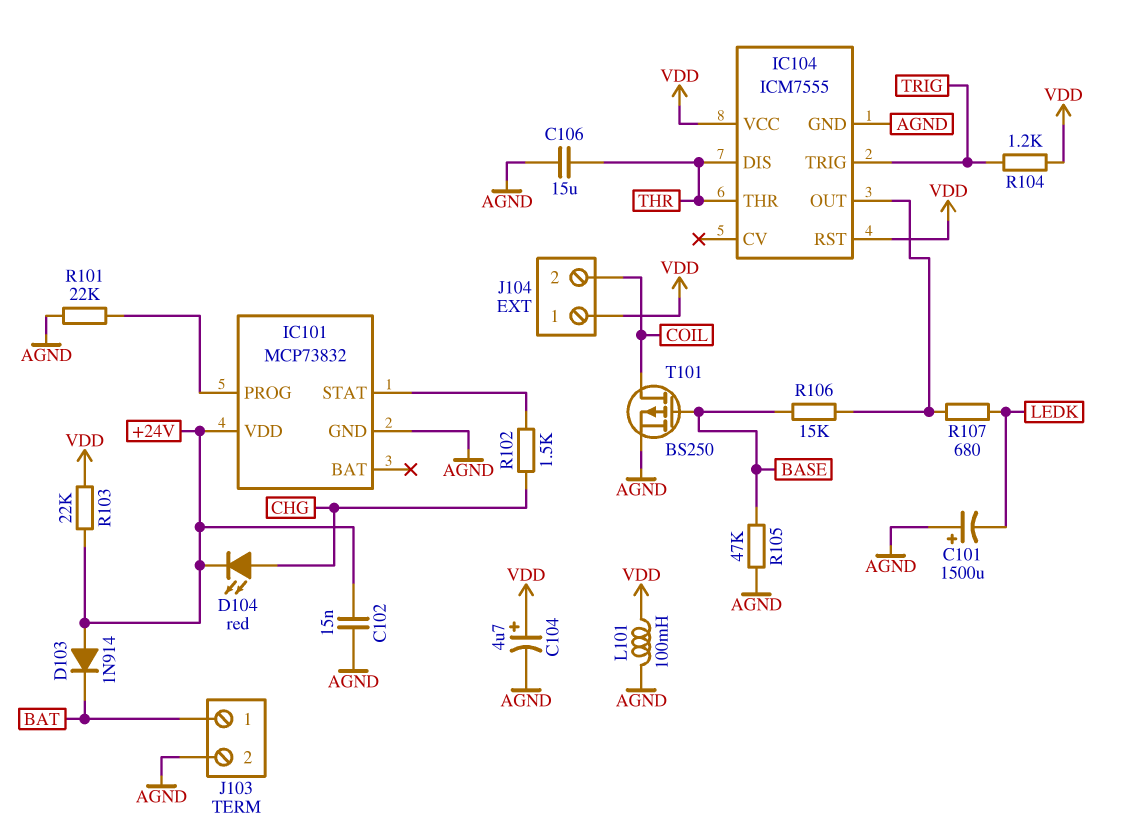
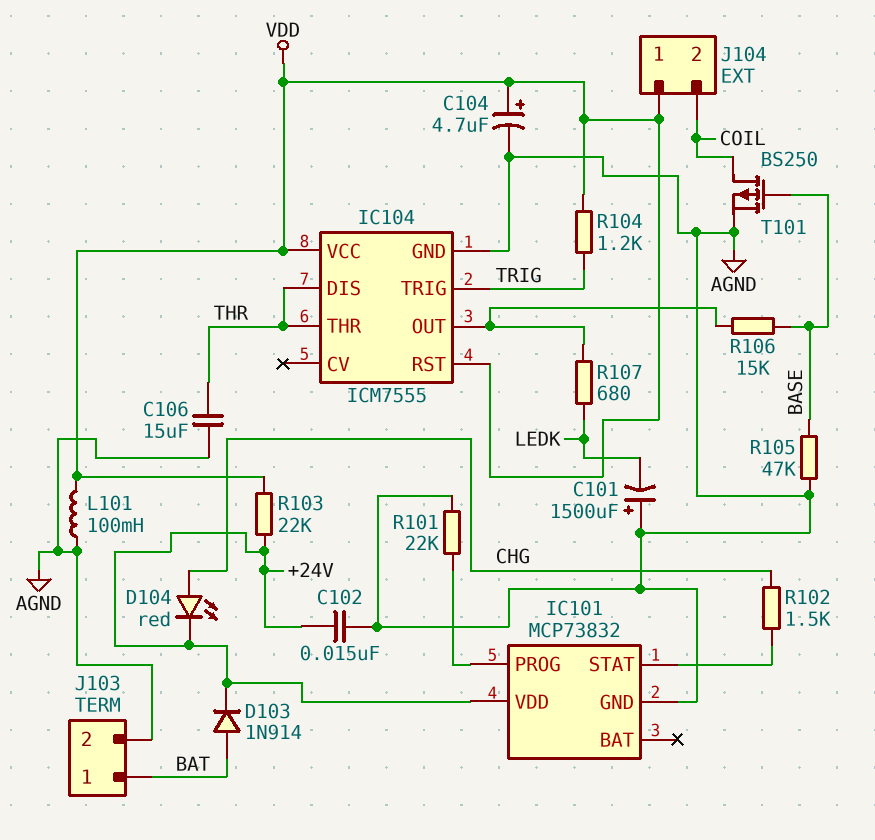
D103: diode 1N914 (A +24V, K BAT) -> diode 1N914 (A BAT, K +24V)

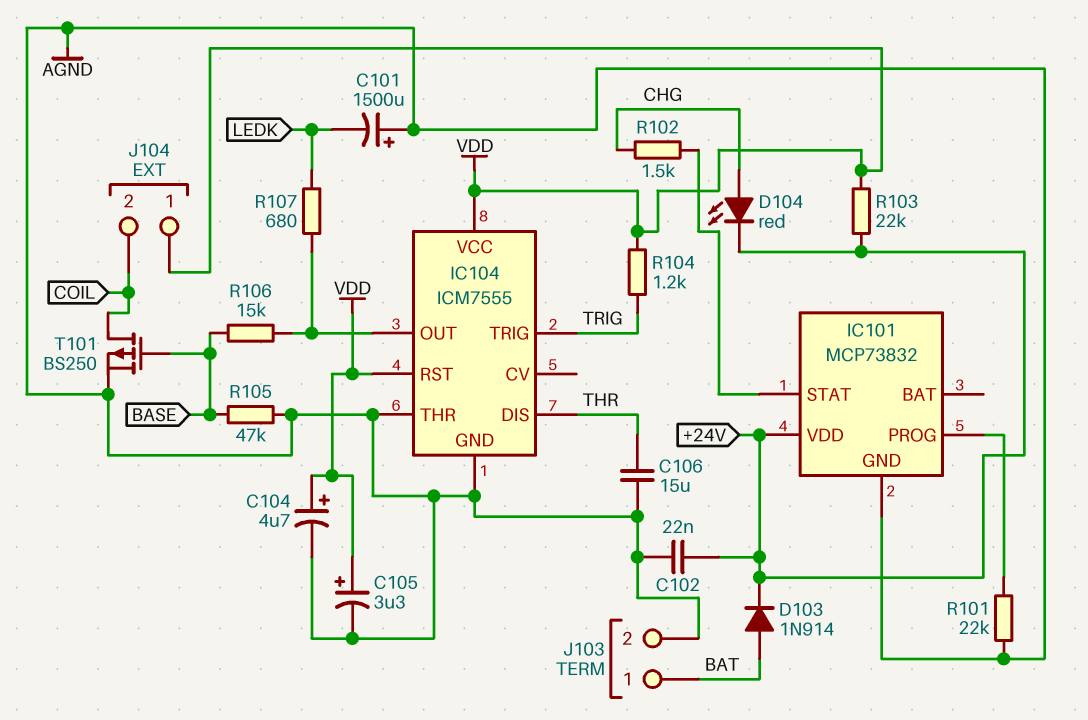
C102: 15nF (+24V, AGND) -> 22nF (+24V, AGND)
C105: none -> 3.3uF (plus VDD, minus AGND)
IC104 pin THR: THR -> AGND
L101: 100mH (AGND, VDD) -> none

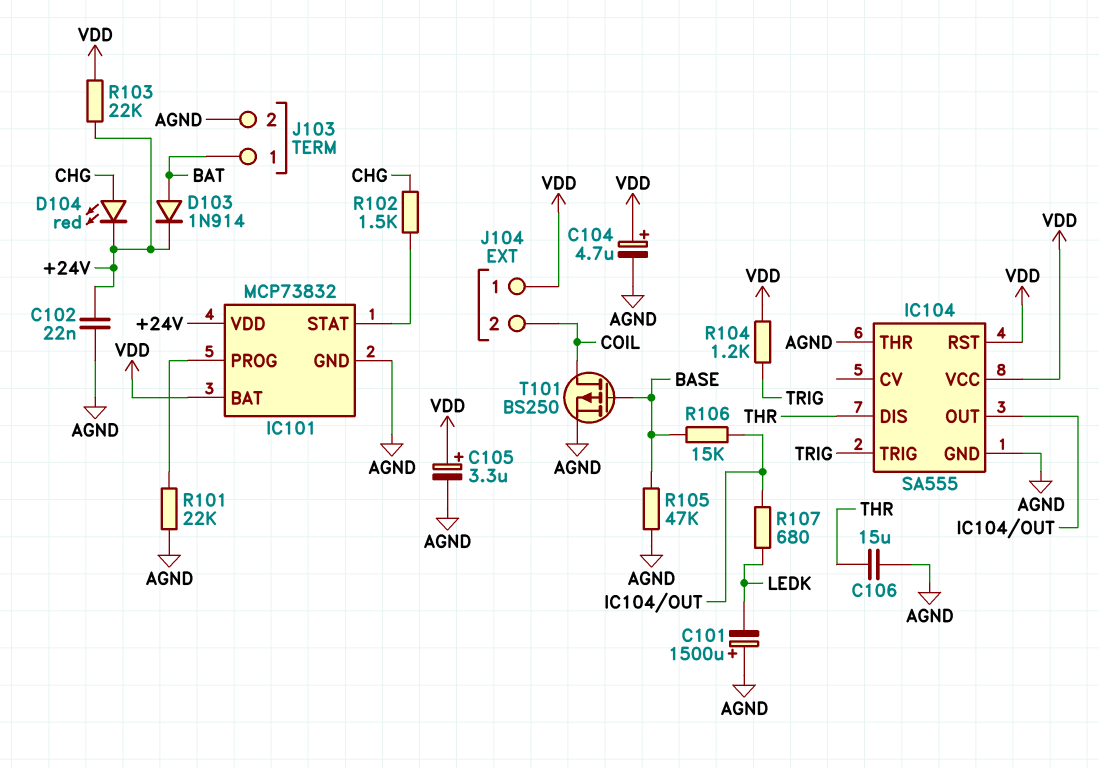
IC101 pin BAT: none -> VDD
IC104: ICM7555 -> SA555

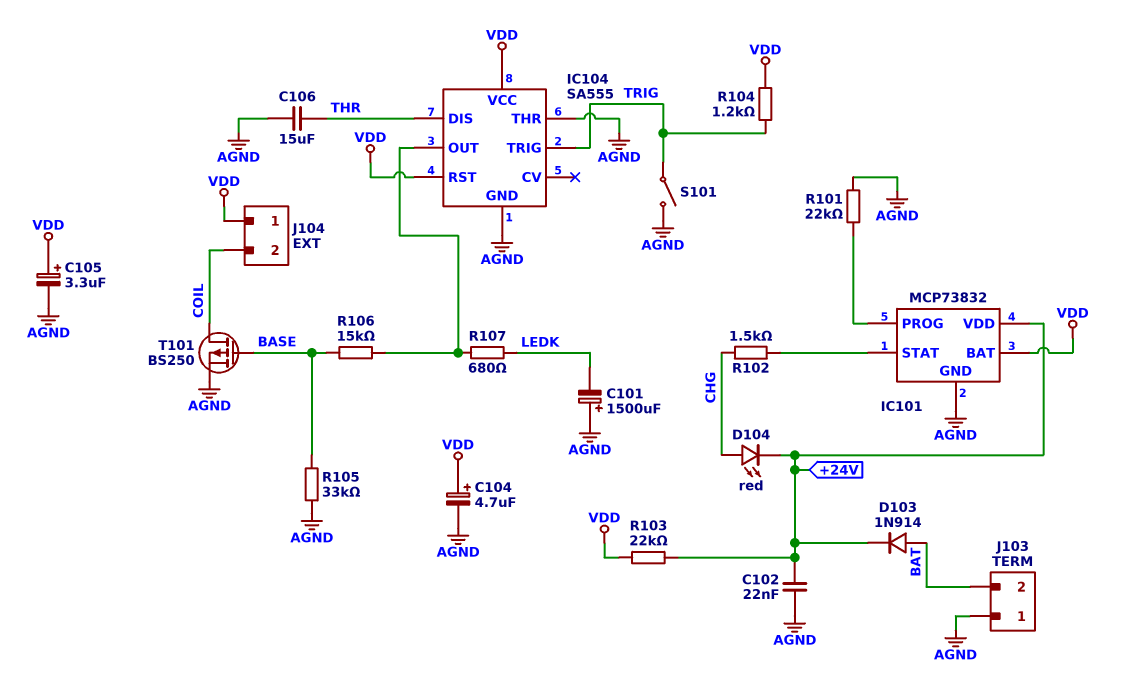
J103 pin 1: BAT -> AGND
J103 pin 2: AGND -> BAT
R105: 47k (AGND, BASE) -> 33k (AGND, BASE)
S101: none -> switch (AGND, TRIG)

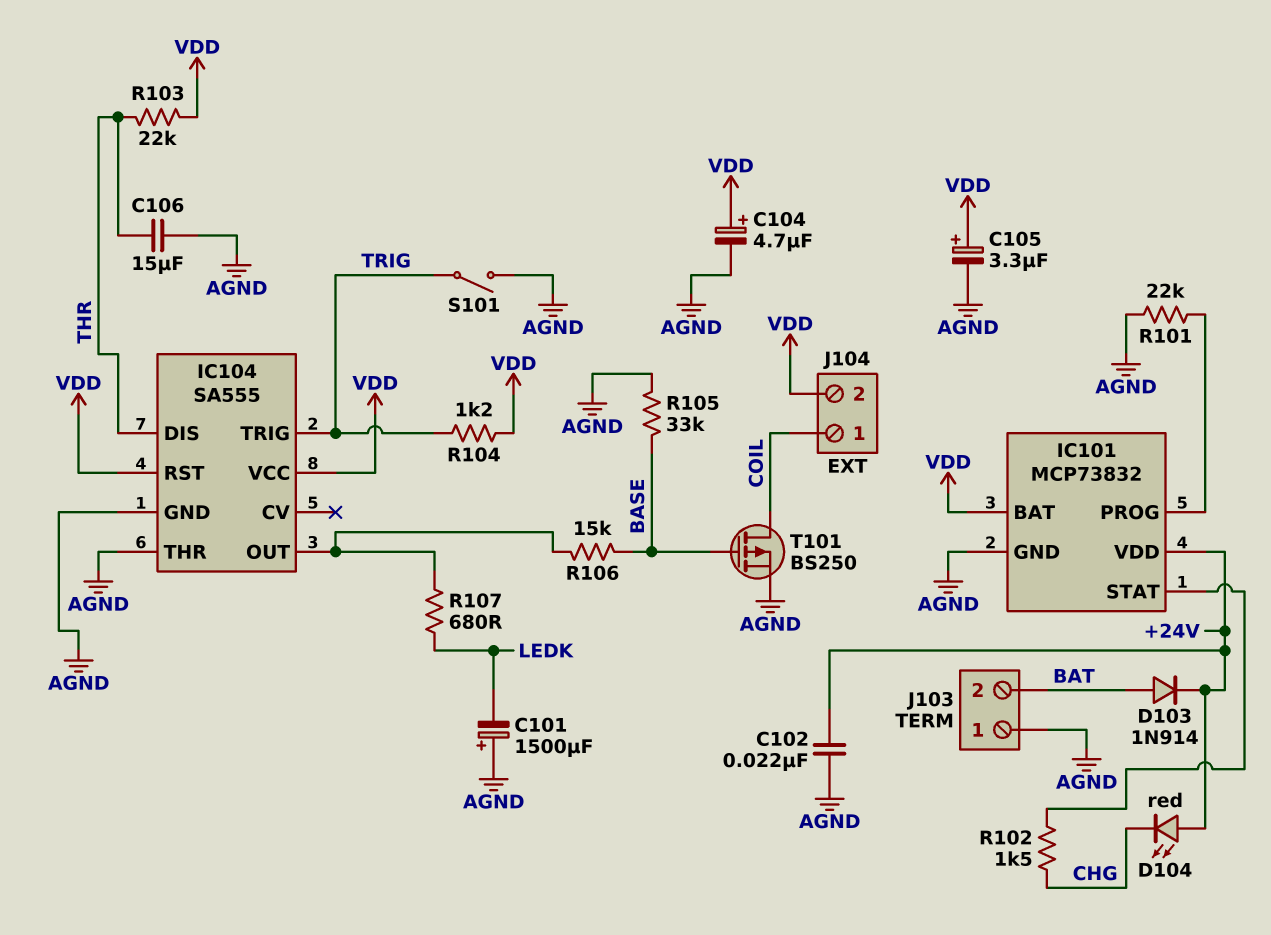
D104: LED red (A CHG, K +24V) -> LED red (A +24V, K CHG)
J104 pin 1: VDD -> COIL
J104 pin 2: COIL -> VDD
R103: 22k (+24V, VDD) -> 22k (THR, VDD)

